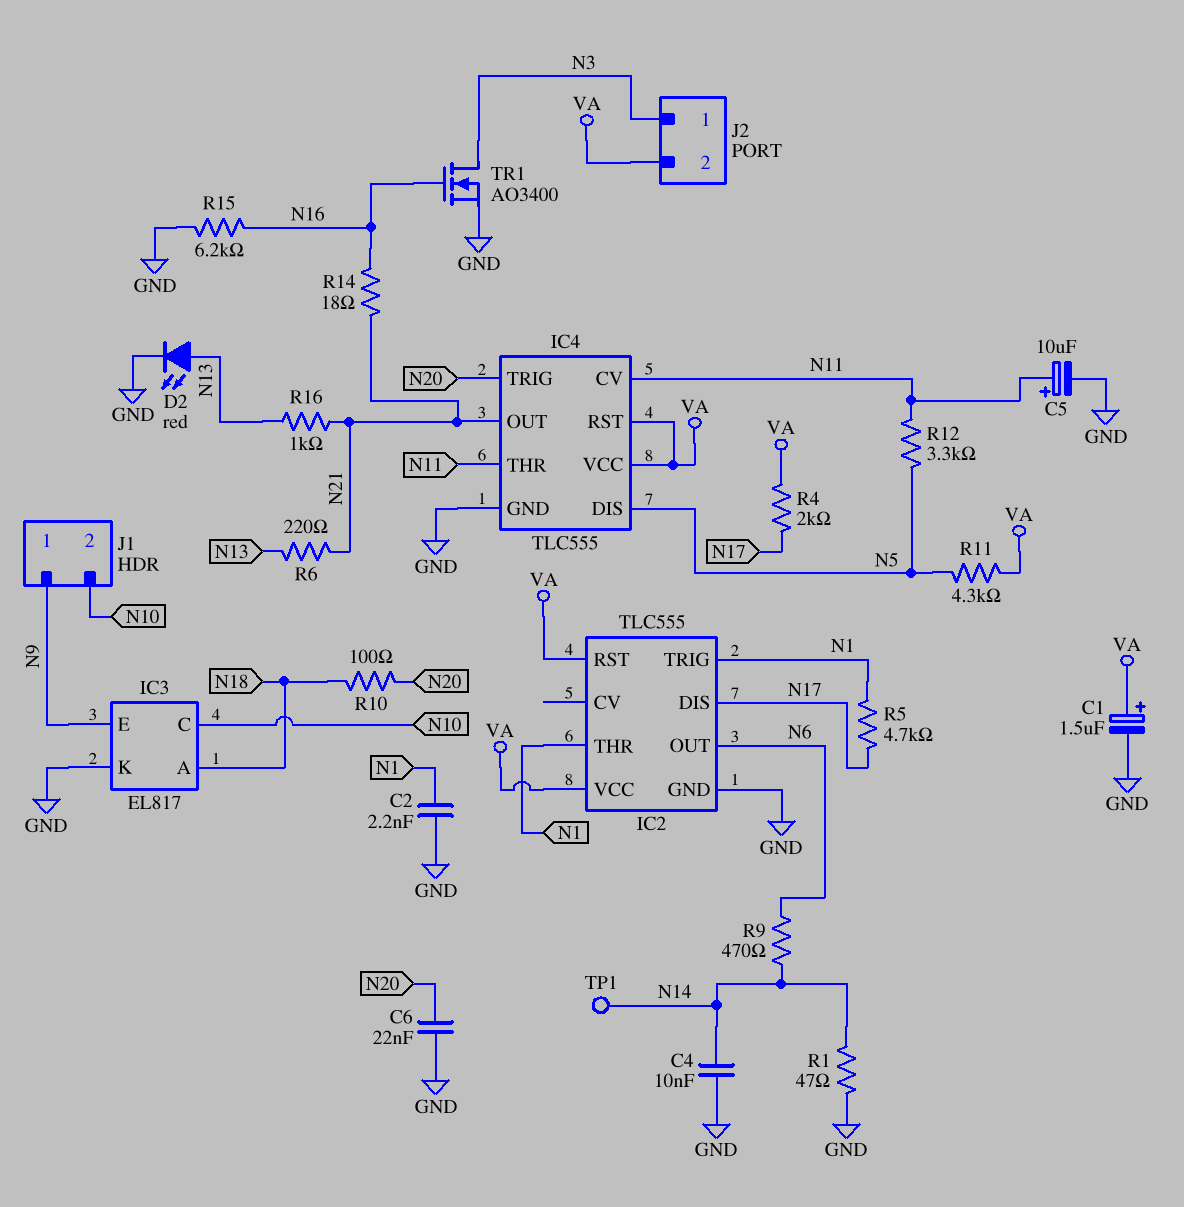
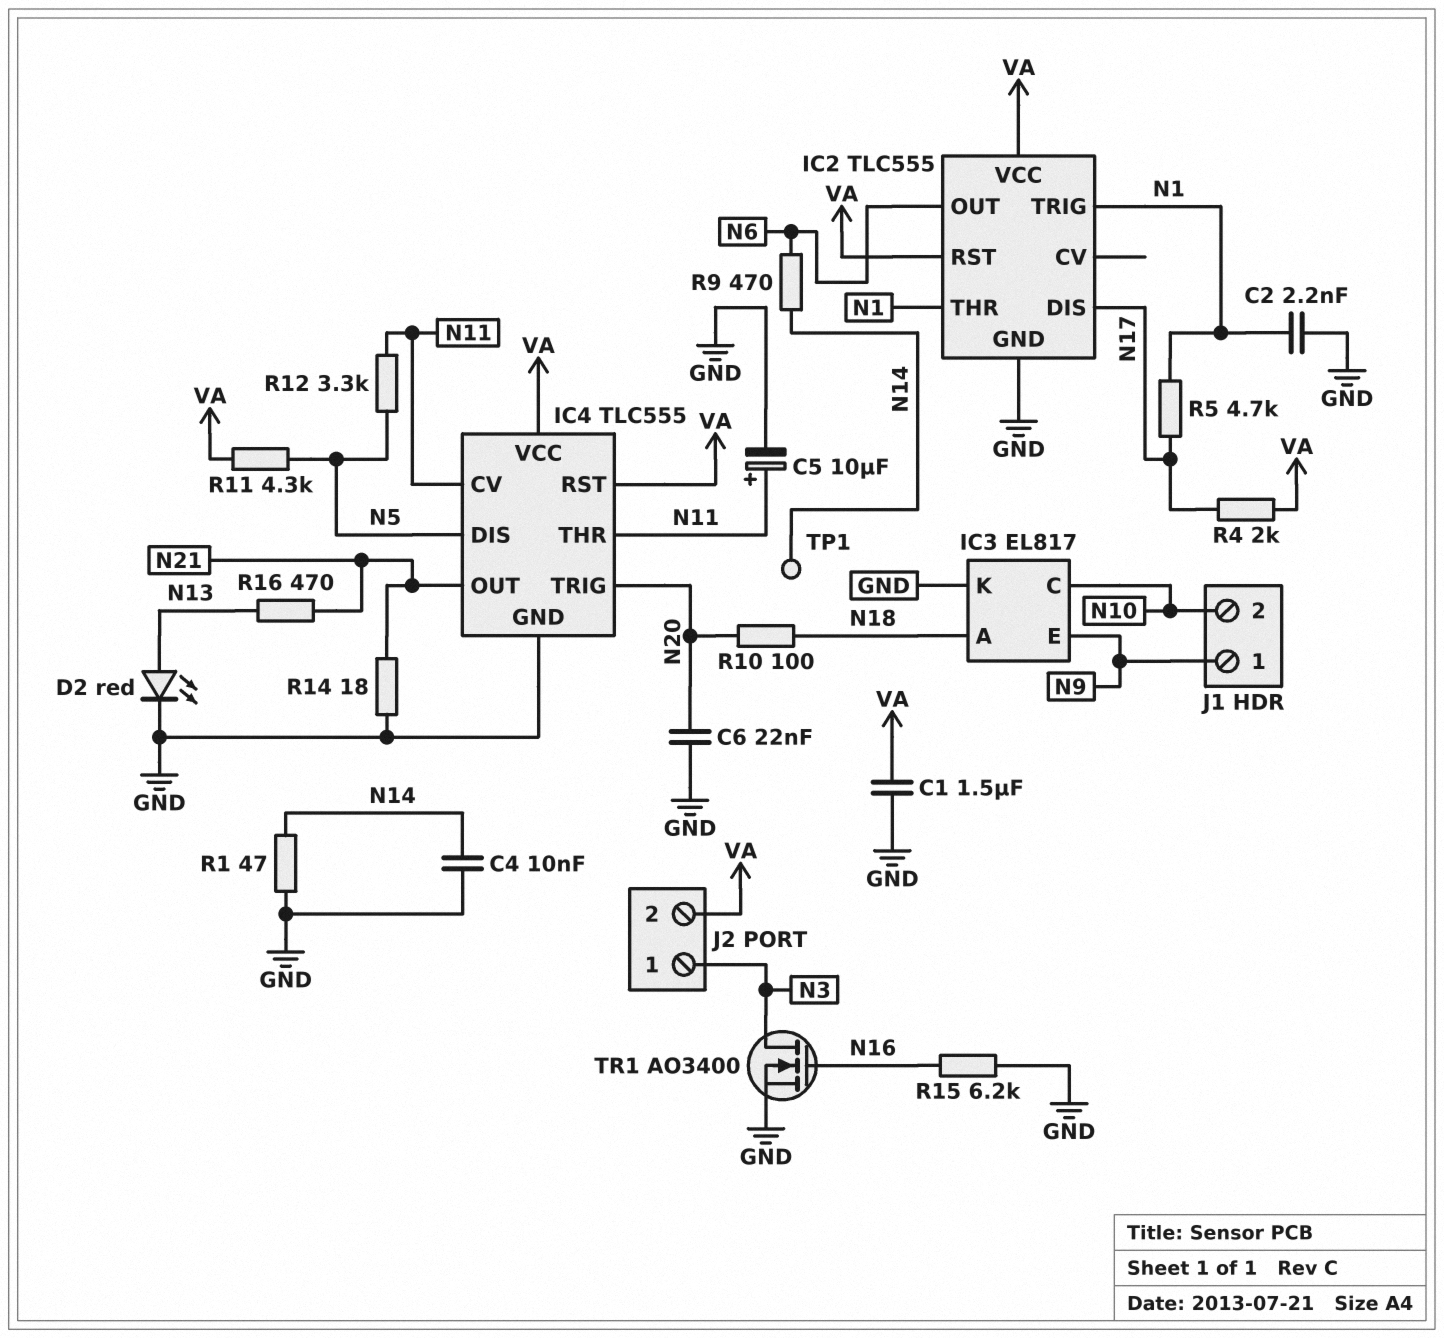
C1: 1.5uF (plus VA, minus GND) -> 1.5uF (GND, VA)
R6: 220 (N13, N21) -> none
R14: 18 (N16, N21) -> 18 (GND, N21)
R16: 1k (N13, N21) -> 470 (N13, N21)

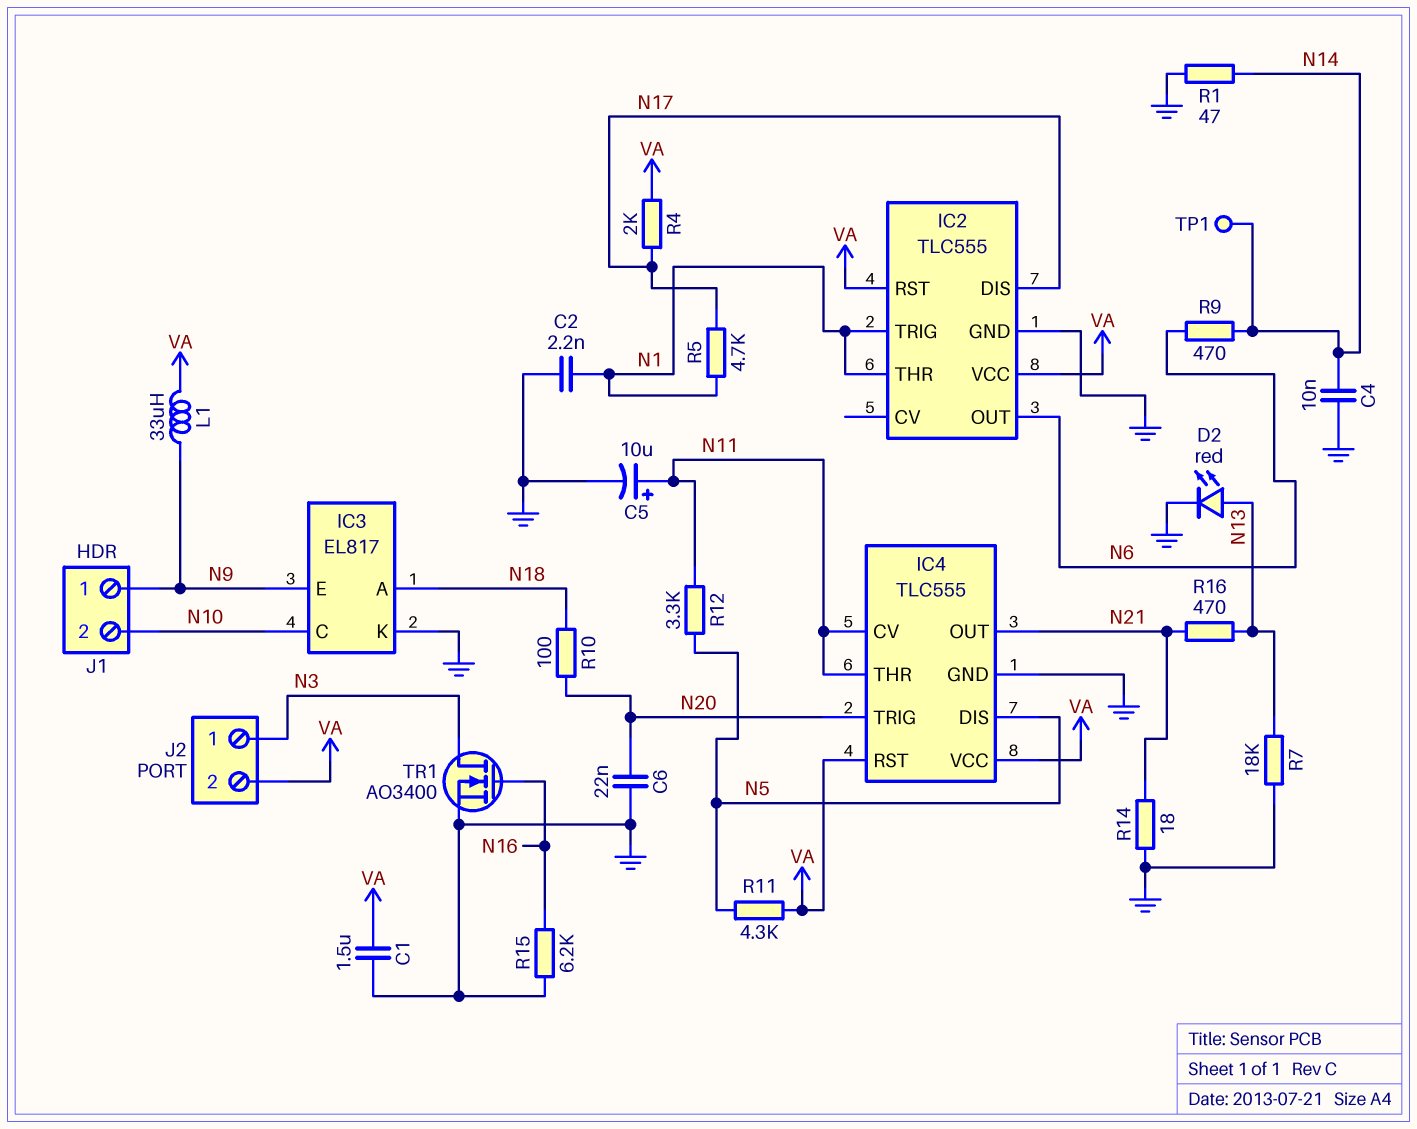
L1: none -> 33uH (N9, VA)
R7: none -> 18k (GND, N13)

